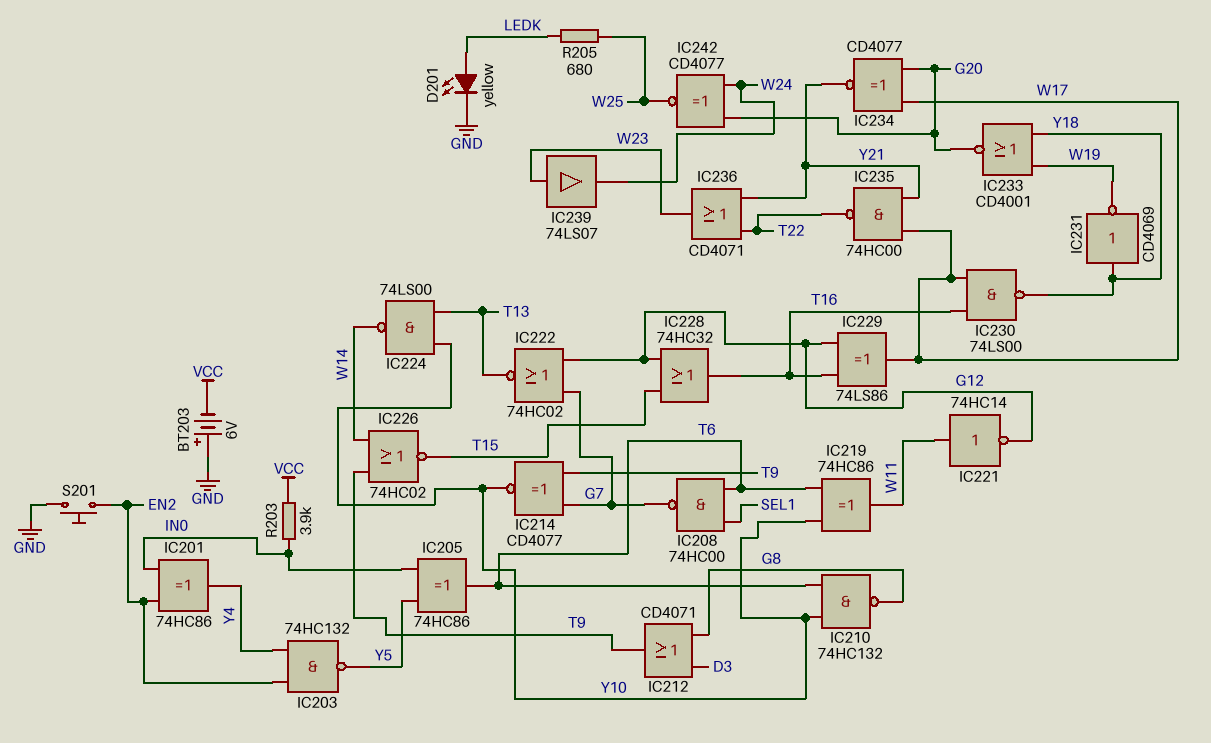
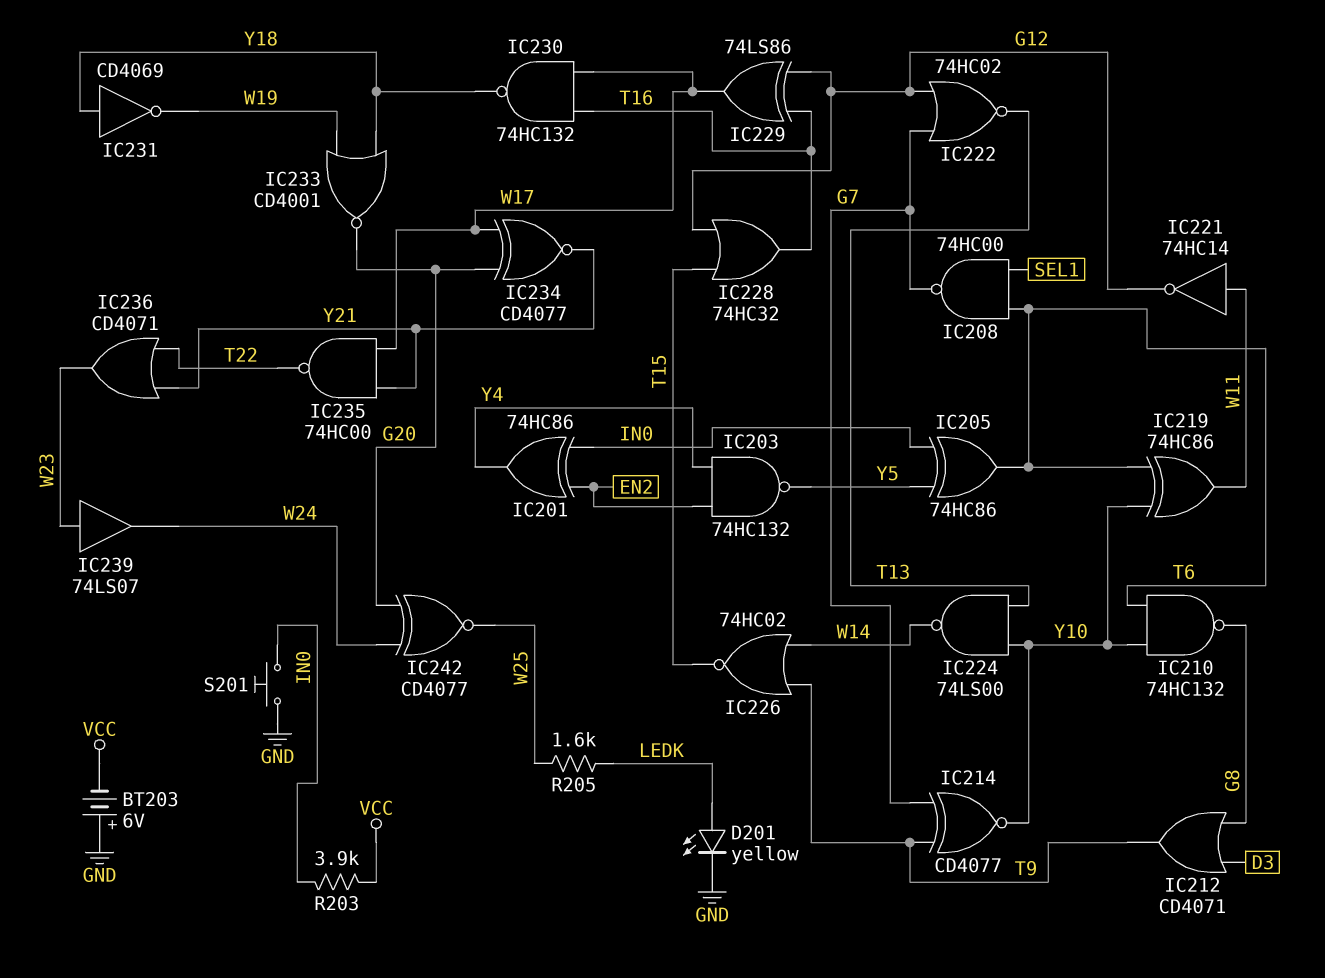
IC230: NAND 74LS00 (in T16, in W17, out Y18) -> NAND 74HC132 (in T16, in W17, out Y18)
R205: 680 (LEDK, W25) -> 1.6k (LEDK, W25)
S201: button (EN2, GND) -> button (GND, IN0)

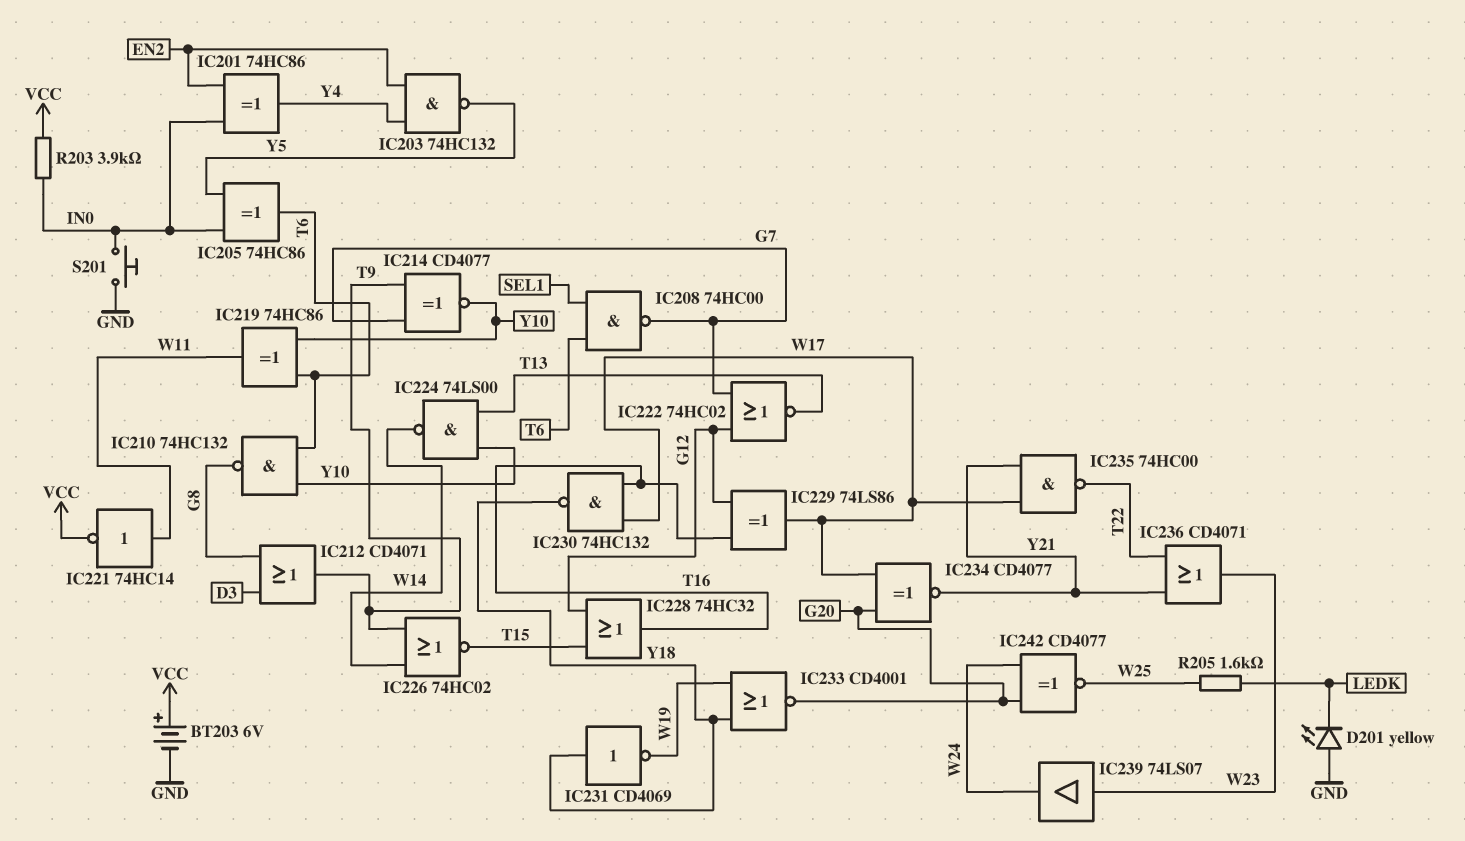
BT203: 6V (plus GND, minus VCC) -> 6V (plus VCC, minus GND)
D201: LED yellow (A LEDK, K GND) -> LED yellow (A GND, K LEDK)
IC221: NOT 74HC14 (in W11, out G12) -> NOT 74HC14 (in W11, out VCC)

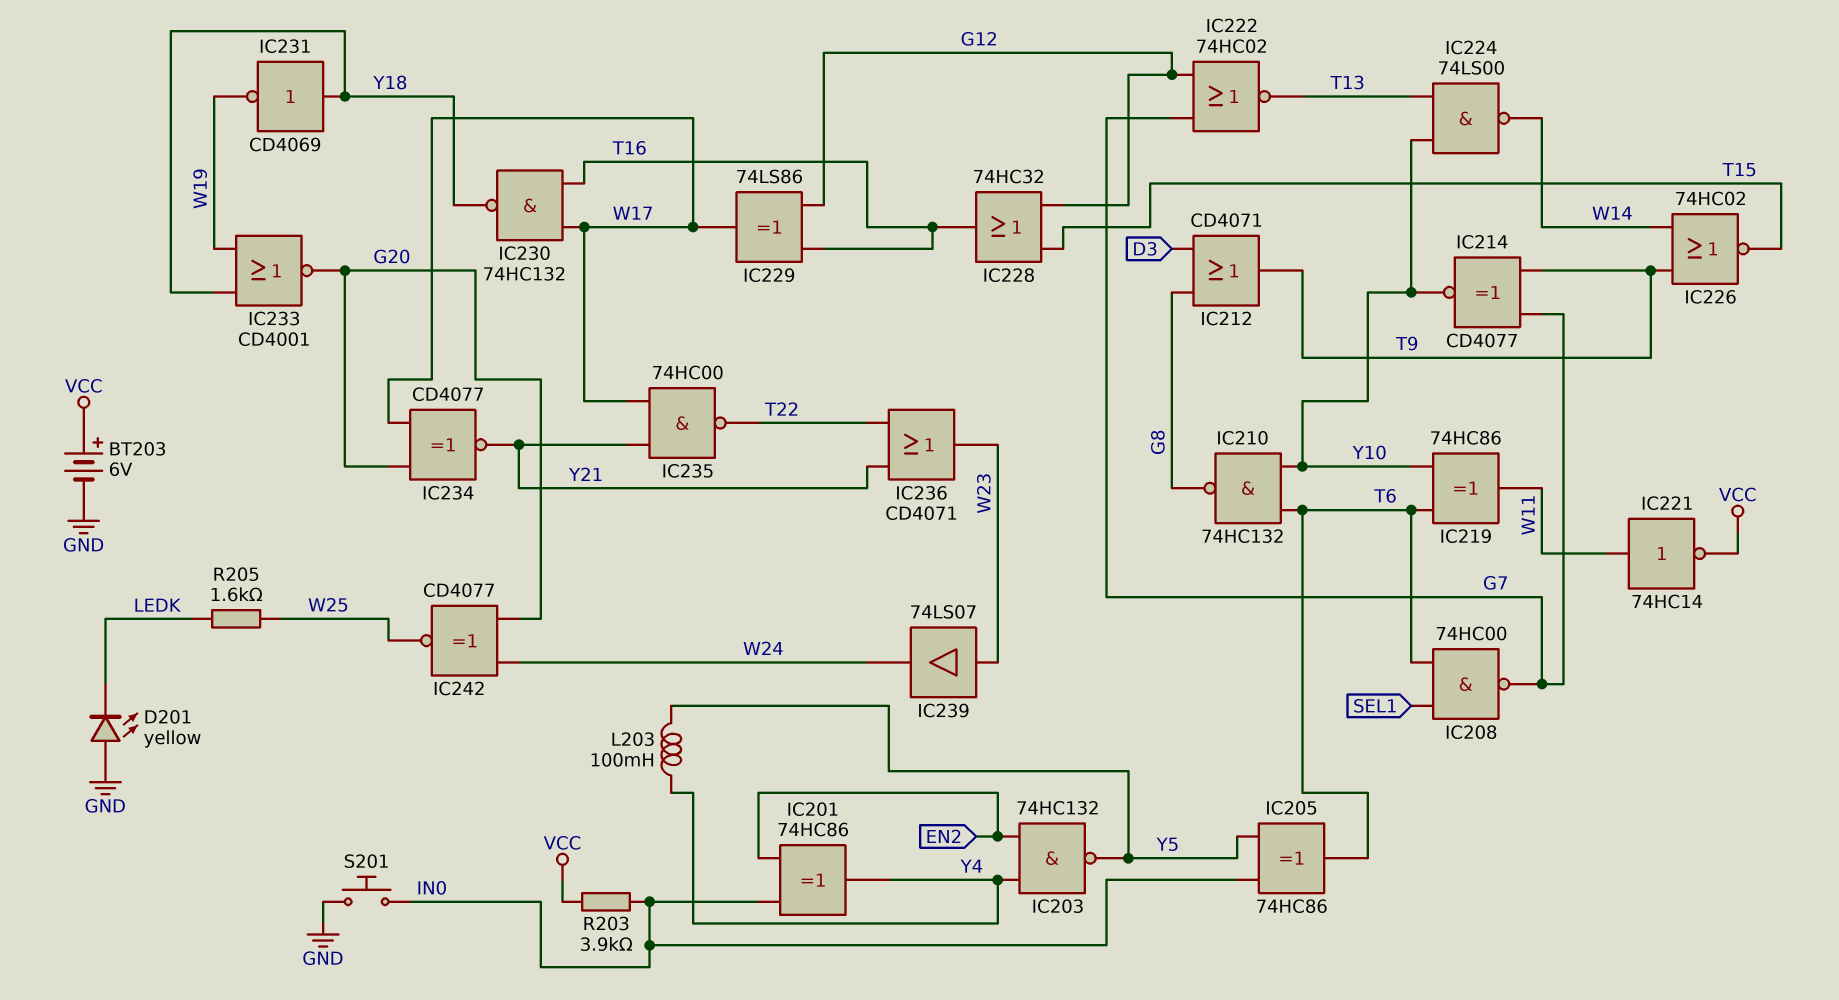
L203: none -> 100mH (Y4, Y5)

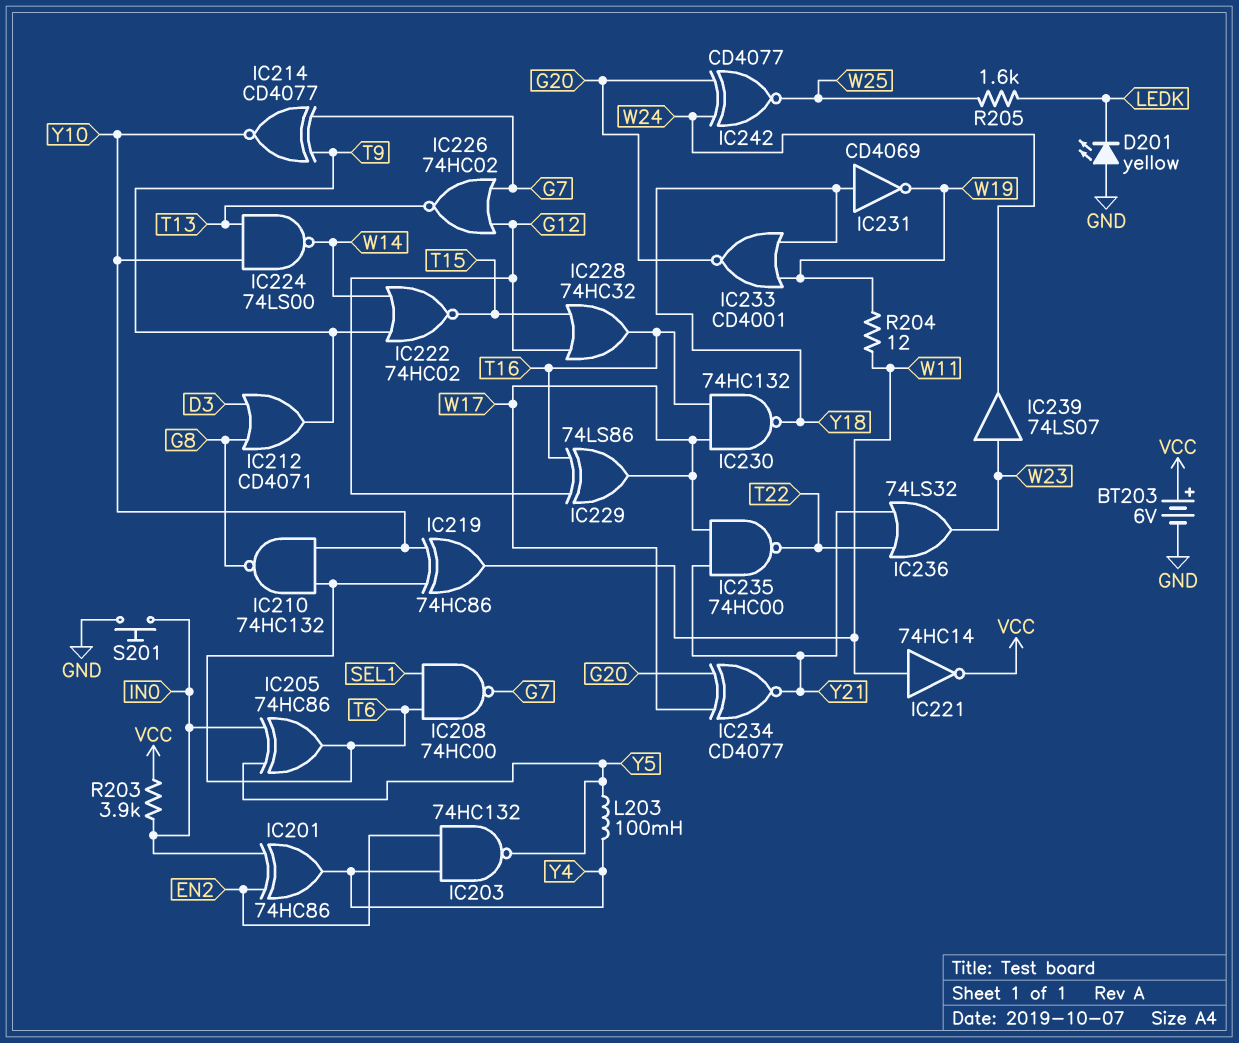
IC222: NOR 74HC02 (in G7, in G12, out T13) -> NOR 74HC02 (in T9, in W14, out T15)
IC226: NOR 74HC02 (in T9, in W14, out T15) -> NOR 74HC02 (in G7, in G12, out T13)
IC236: OR CD4071 (in T22, in Y21, out W23) -> OR 74LS32 (in T22, in Y21, out W23)
R204: none -> 12 (W11, W19)

